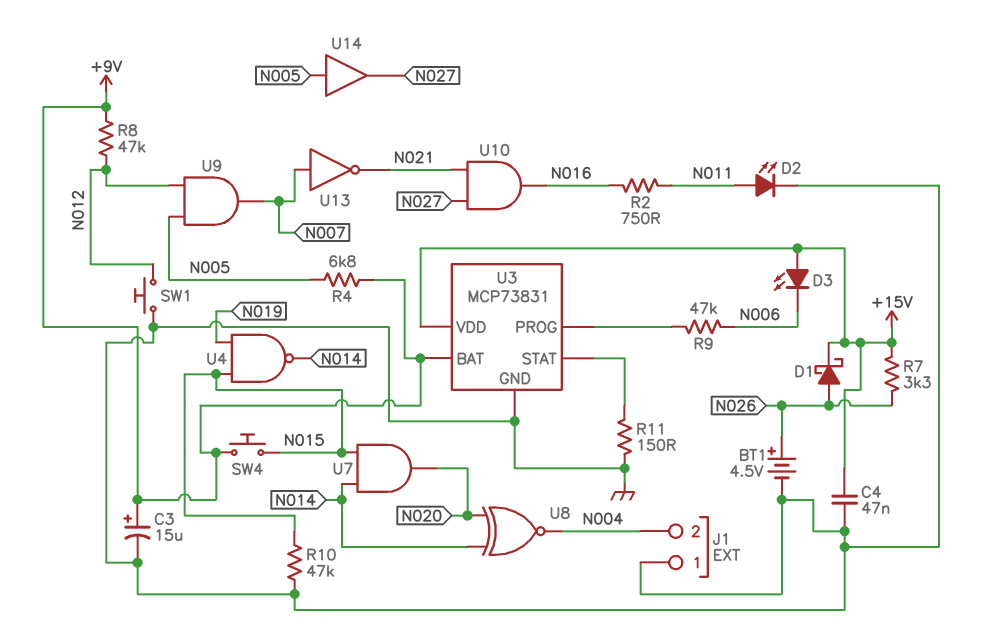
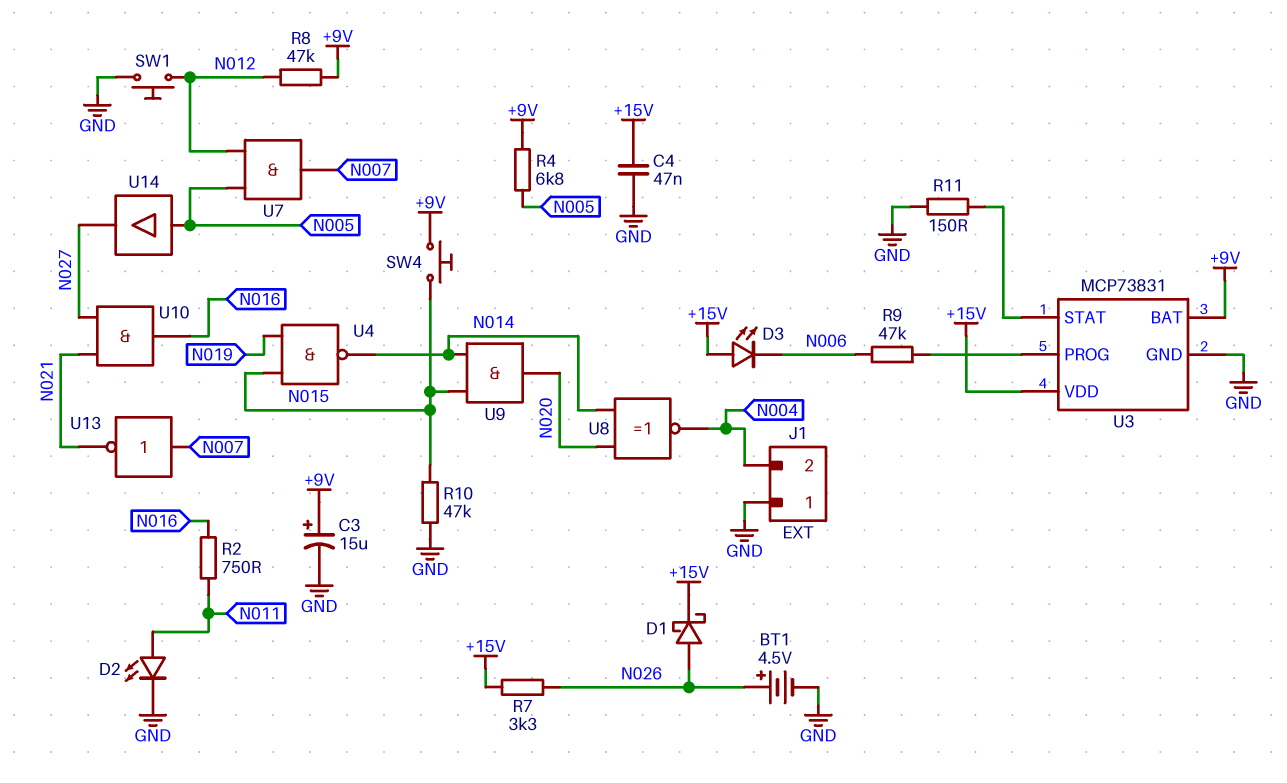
U7: AND (in N014, in N015, out N020) -> AND (in N005, in N012, out N007)
U9: AND (in N005, in N012, out N007) -> AND (in N014, in N015, out N020)

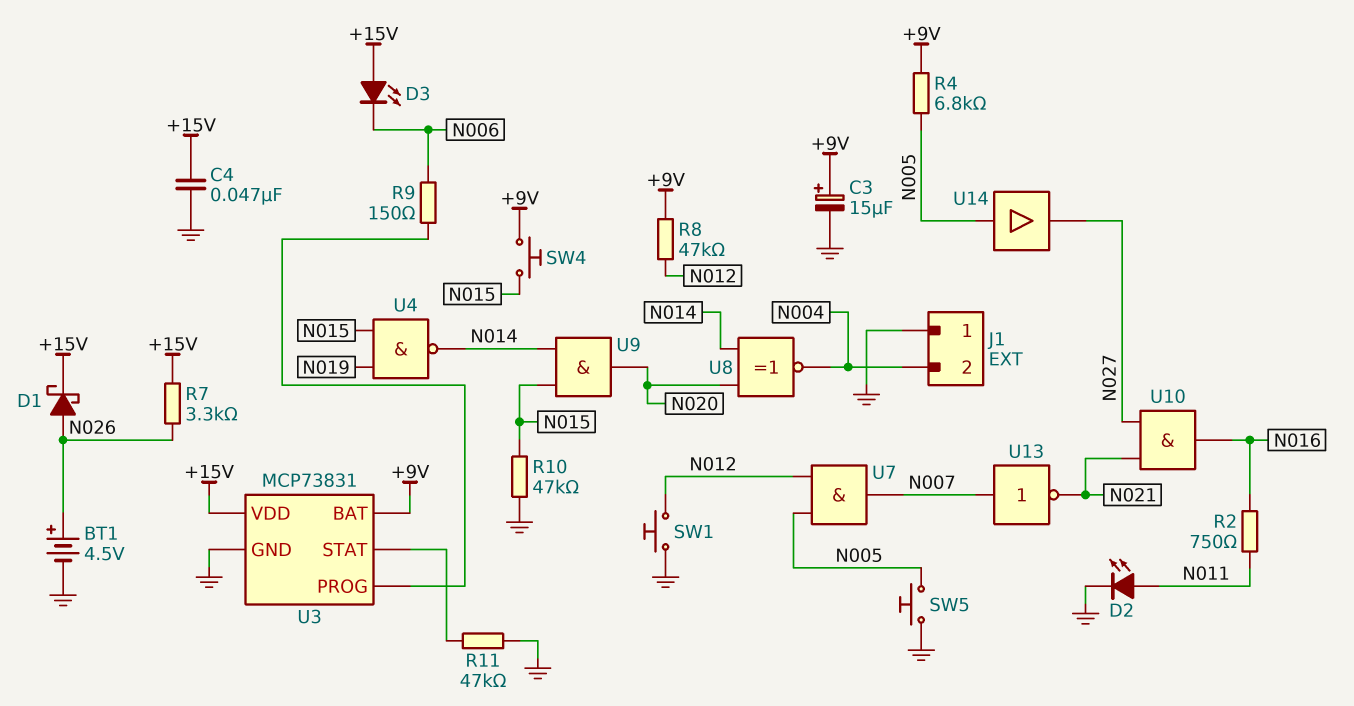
R9: 47k (N006, U3/PROG) -> 150 (N006, U3/PROG)
R11: 150 (GND, U3/STAT) -> 47k (GND, U3/STAT)
SW5: none -> button (GND, N005)

